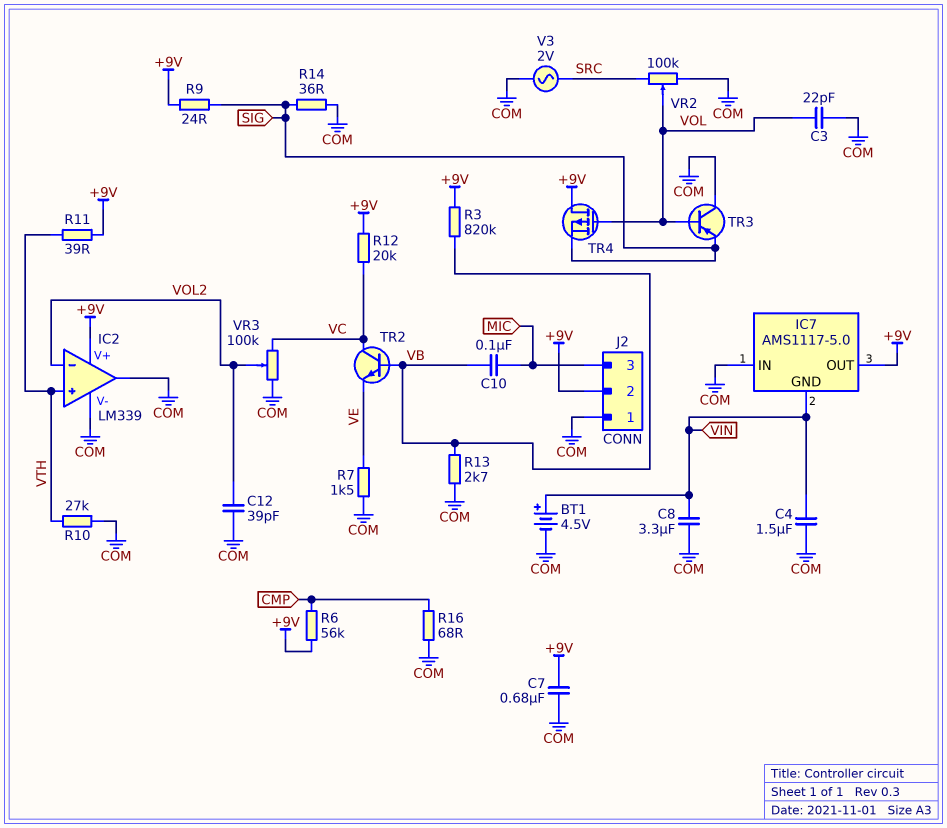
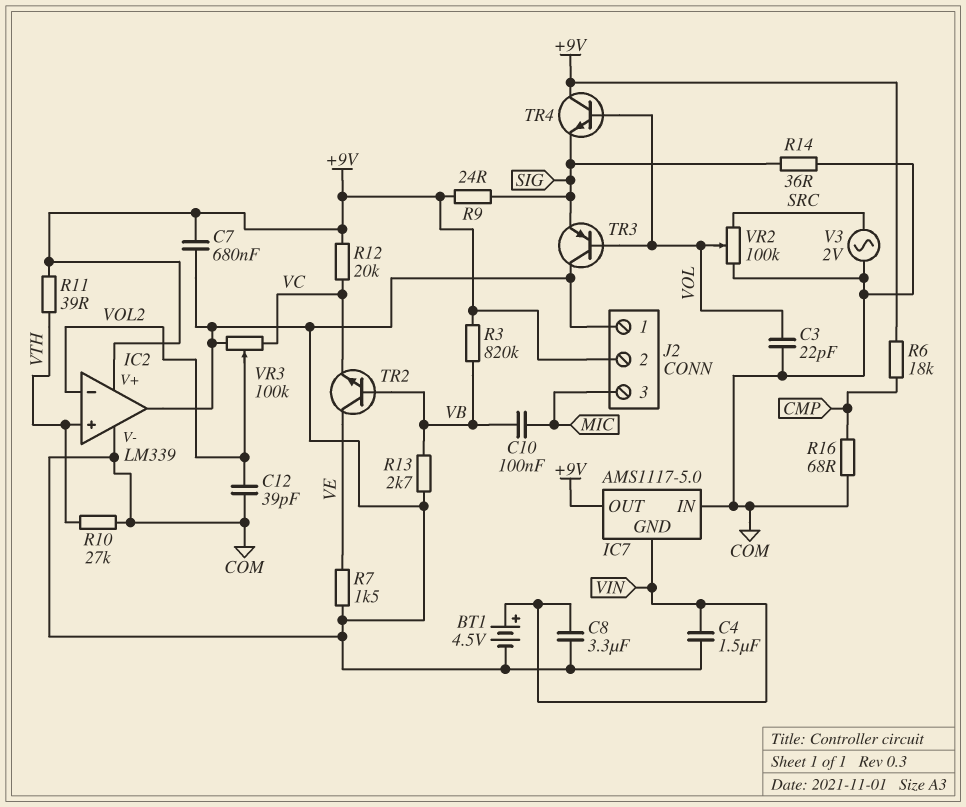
R6: 56k (+9V, CMP) -> 18k (+9V, CMP)
TR2: NPN (B VB, C VC, E VE) -> NPN (B VB, C VE, E VC)
TR4: PMOS (G VOL, D +9V, S SIG) -> NPN (B VOL, C +9V, E SIG)

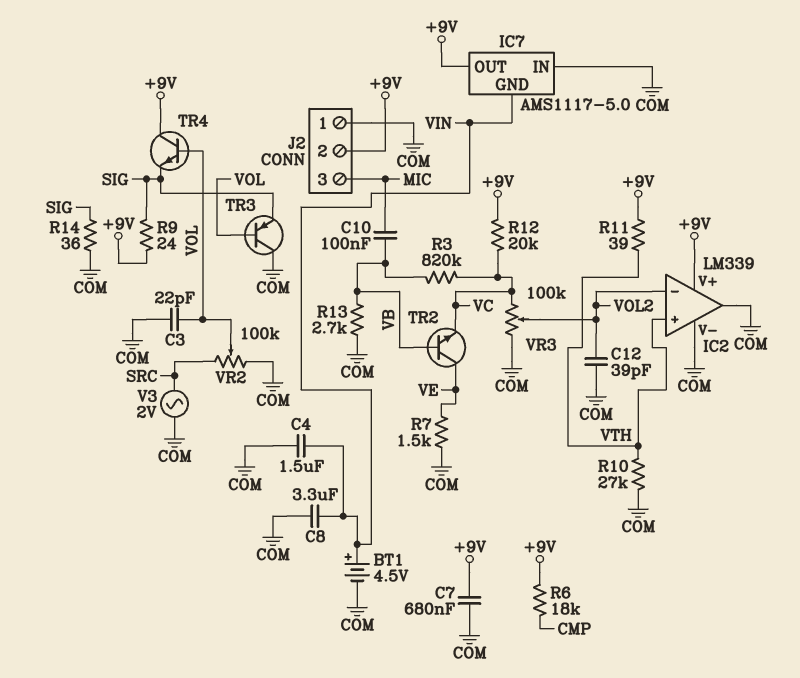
R3: 820k (+9V, VB) -> 820k (VB, VC)
R16: 68 (CMP, COM) -> none

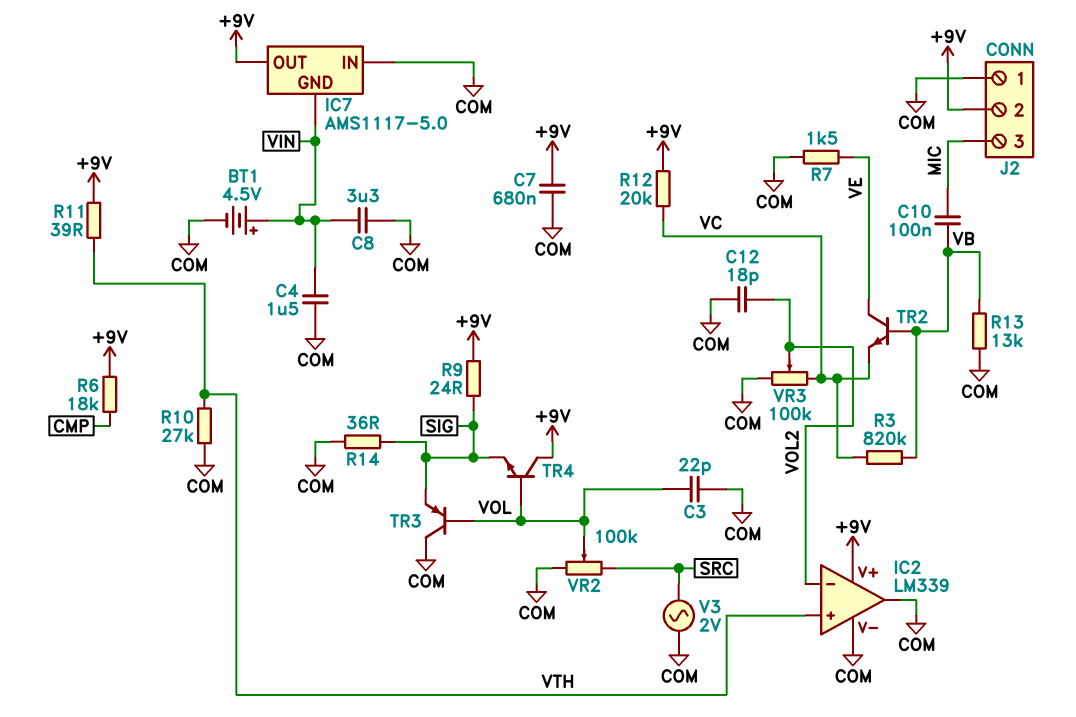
C12: 39pF (COM, VOL2) -> 18pF (COM, VOL2)
R13: 2.7k (COM, VB) -> 13k (COM, VB)

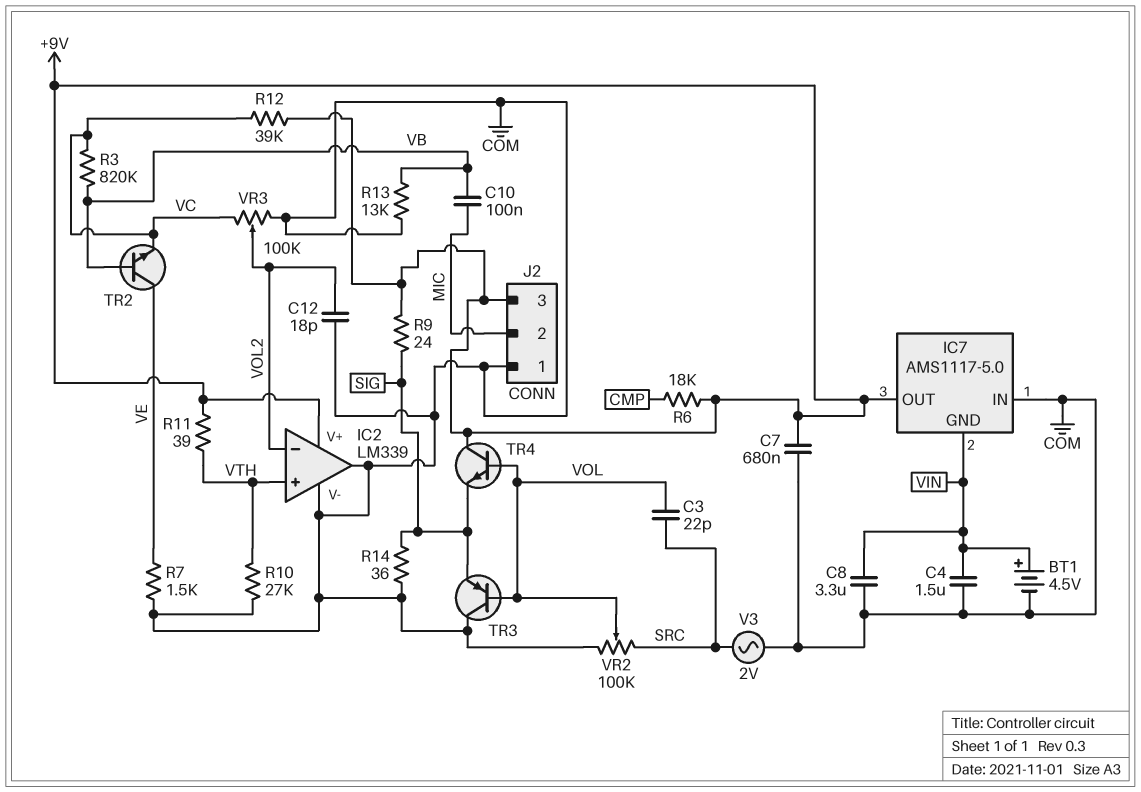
C3: 22pF (COM, VOL) -> 22pF (SRC, VOL)
J2 pin 2: +9V -> MIC
J2 pin 3: MIC -> +9V
R12: 20k (+9V, VC) -> 39k (+9V, VC)

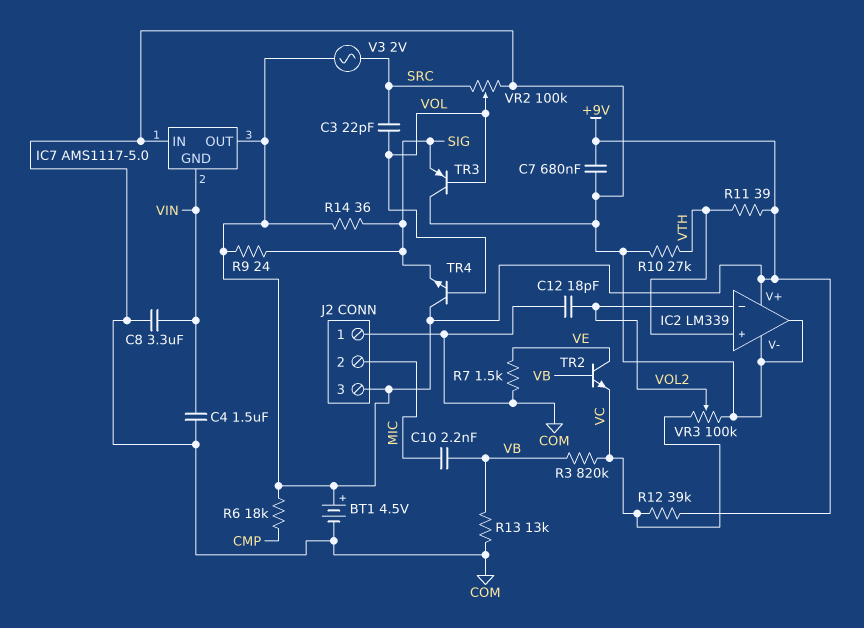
BT1: 4.5V (plus VIN, minus COM) -> 4.5V (plus +9V, minus COM)
C10: 100nF (MIC, VB) -> 2.2nF (MIC, VB)
R14: 36 (COM, SIG) -> 36 (+9V, SIG)
V3: AC 2V (COM, SRC) -> AC 2V (+9V, SRC)

